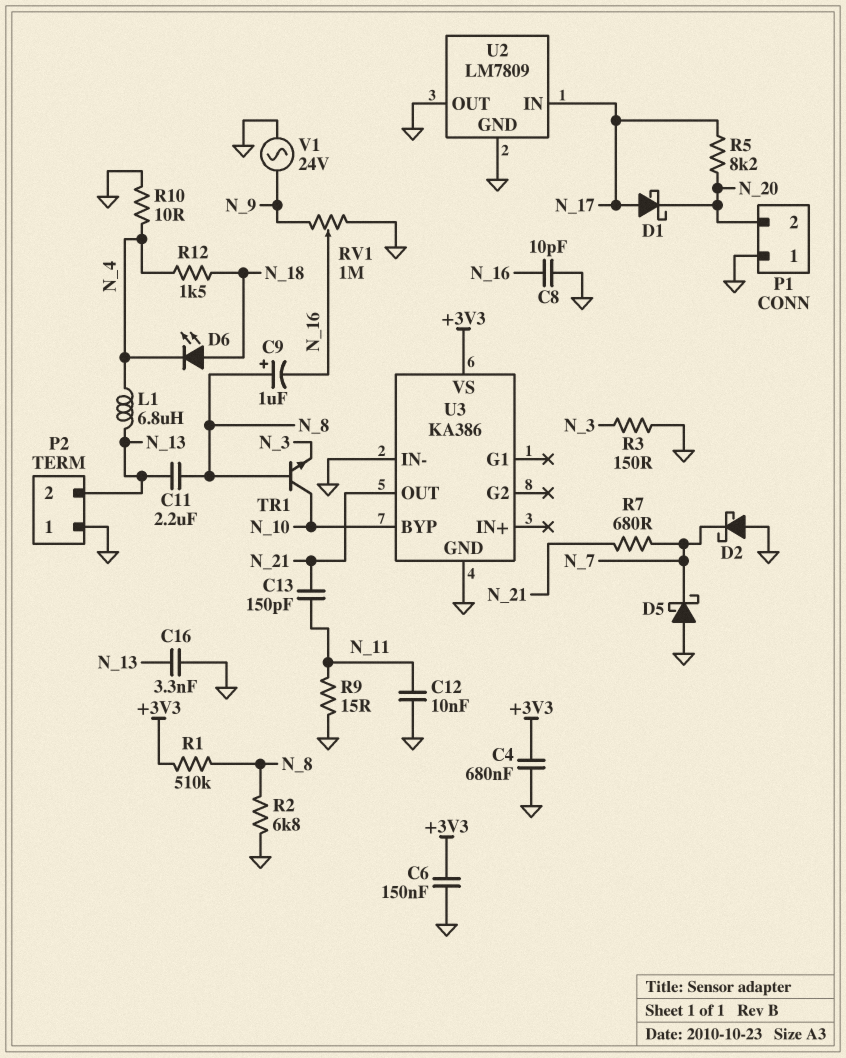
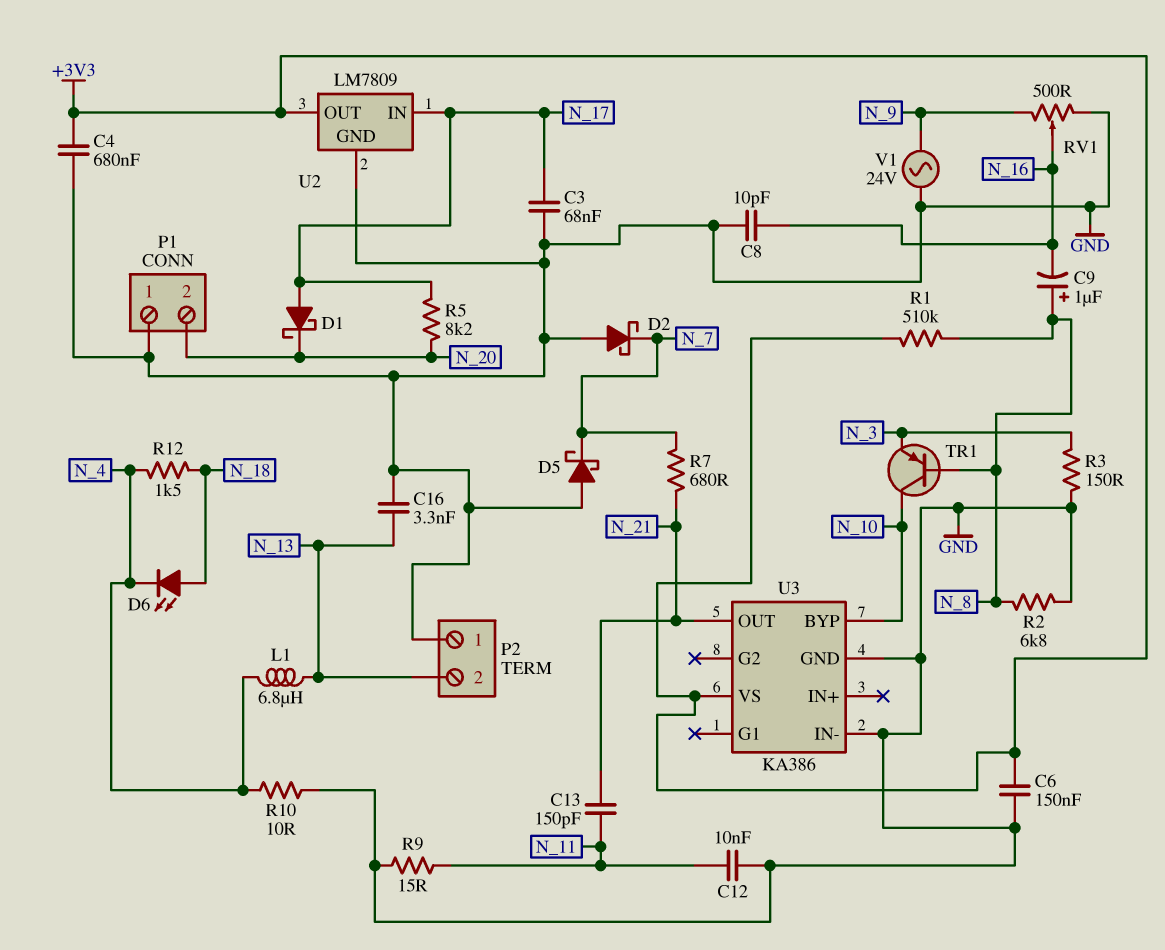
C3: none -> 68nF (GND, N_17)
C11: 2.2uF (N_8, N_13) -> none
RV1: 1M (GND, N_9, wiper N_16) -> 500 (GND, N_9, wiper N_16)
TR1: NPN (B N_8, C N_10, E N_3) -> PNP (B N_8, C N_10, E N_3)
U2 pin OUT: GND -> +3V3

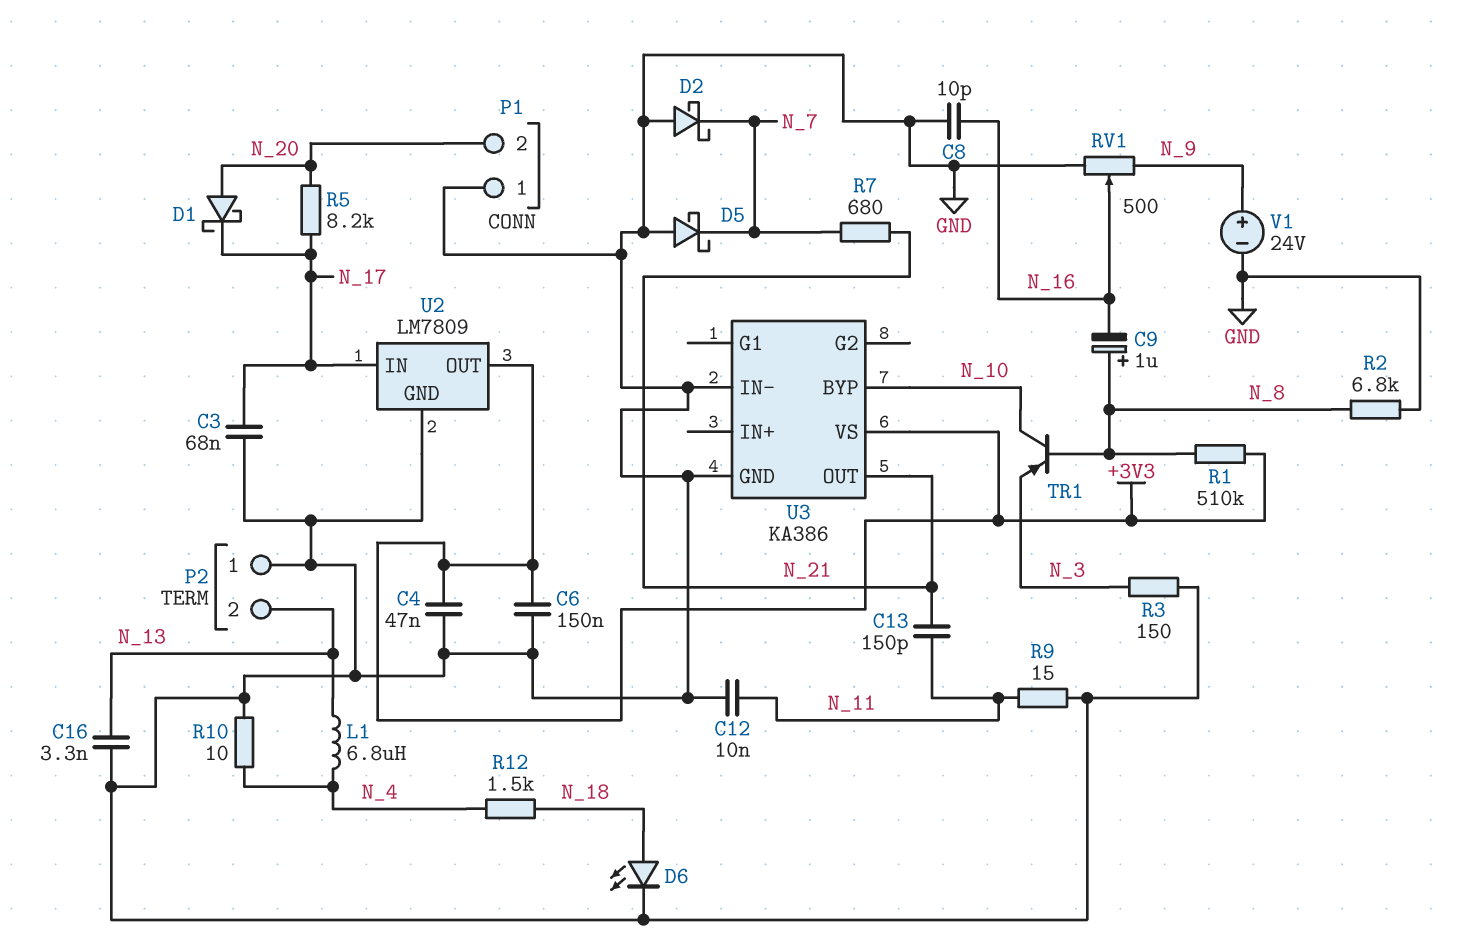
C4: 680nF (+3V3, GND) -> 47nF (+3V3, GND)
D1: schottky (A N_17, K N_20) -> schottky (A N_20, K N_17)
D6: LED (A N_18, K N_4) -> LED (A N_18, K GND)
V1: AC 24V (GND, N_9) -> 24V (plus N_9, minus GND)

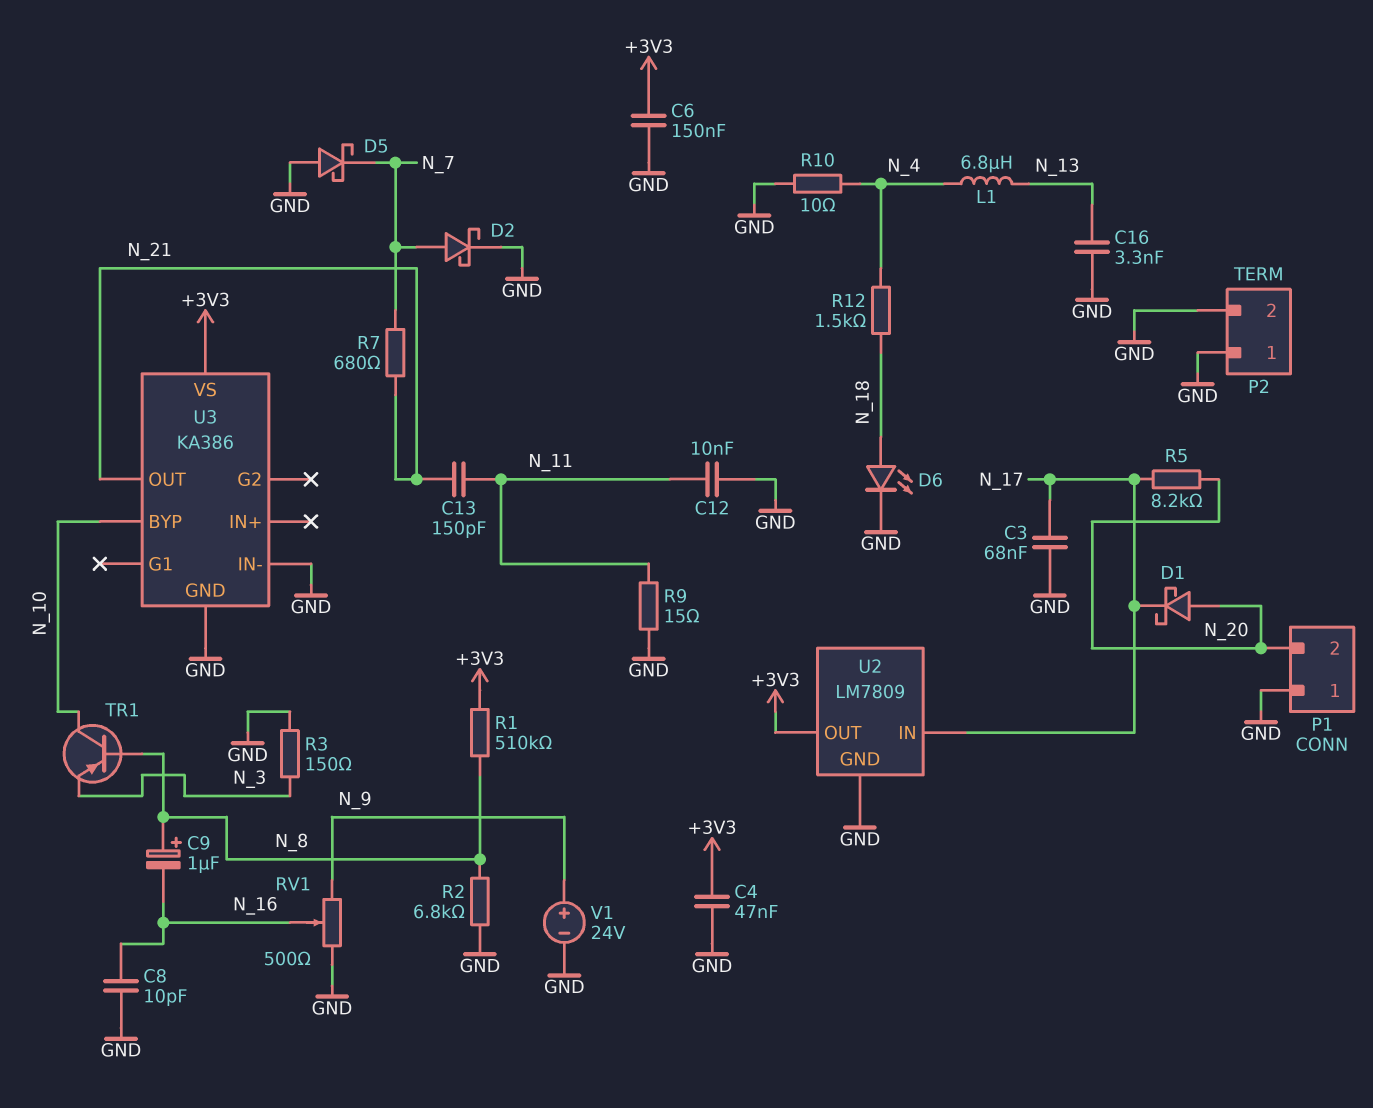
D2: schottky (A GND, K N_7) -> schottky (A N_7, K GND)
P2 pin 2: N_13 -> GND

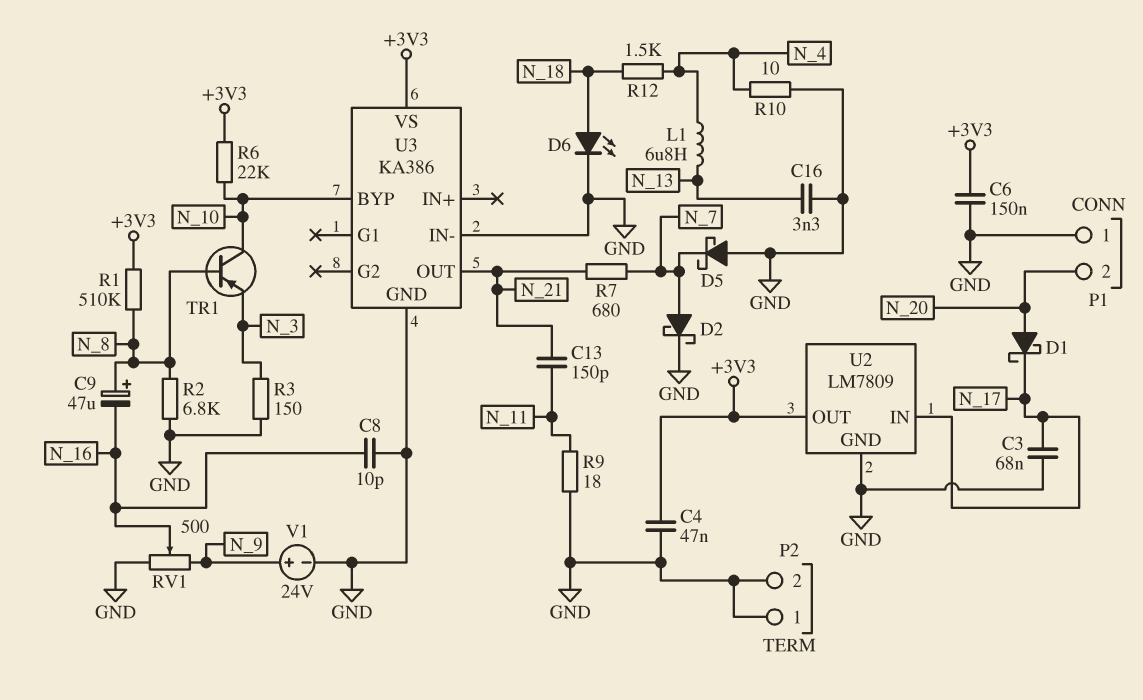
C9: 1uF (plus N_8, minus N_16) -> 47uF (plus N_8, minus N_16)
C12: 10nF (GND, N_11) -> none
R5: 8.2k (N_17, N_20) -> none
R6: none -> 22k (+3V3, N_10)
R9: 15 (GND, N_11) -> 18 (GND, N_11)

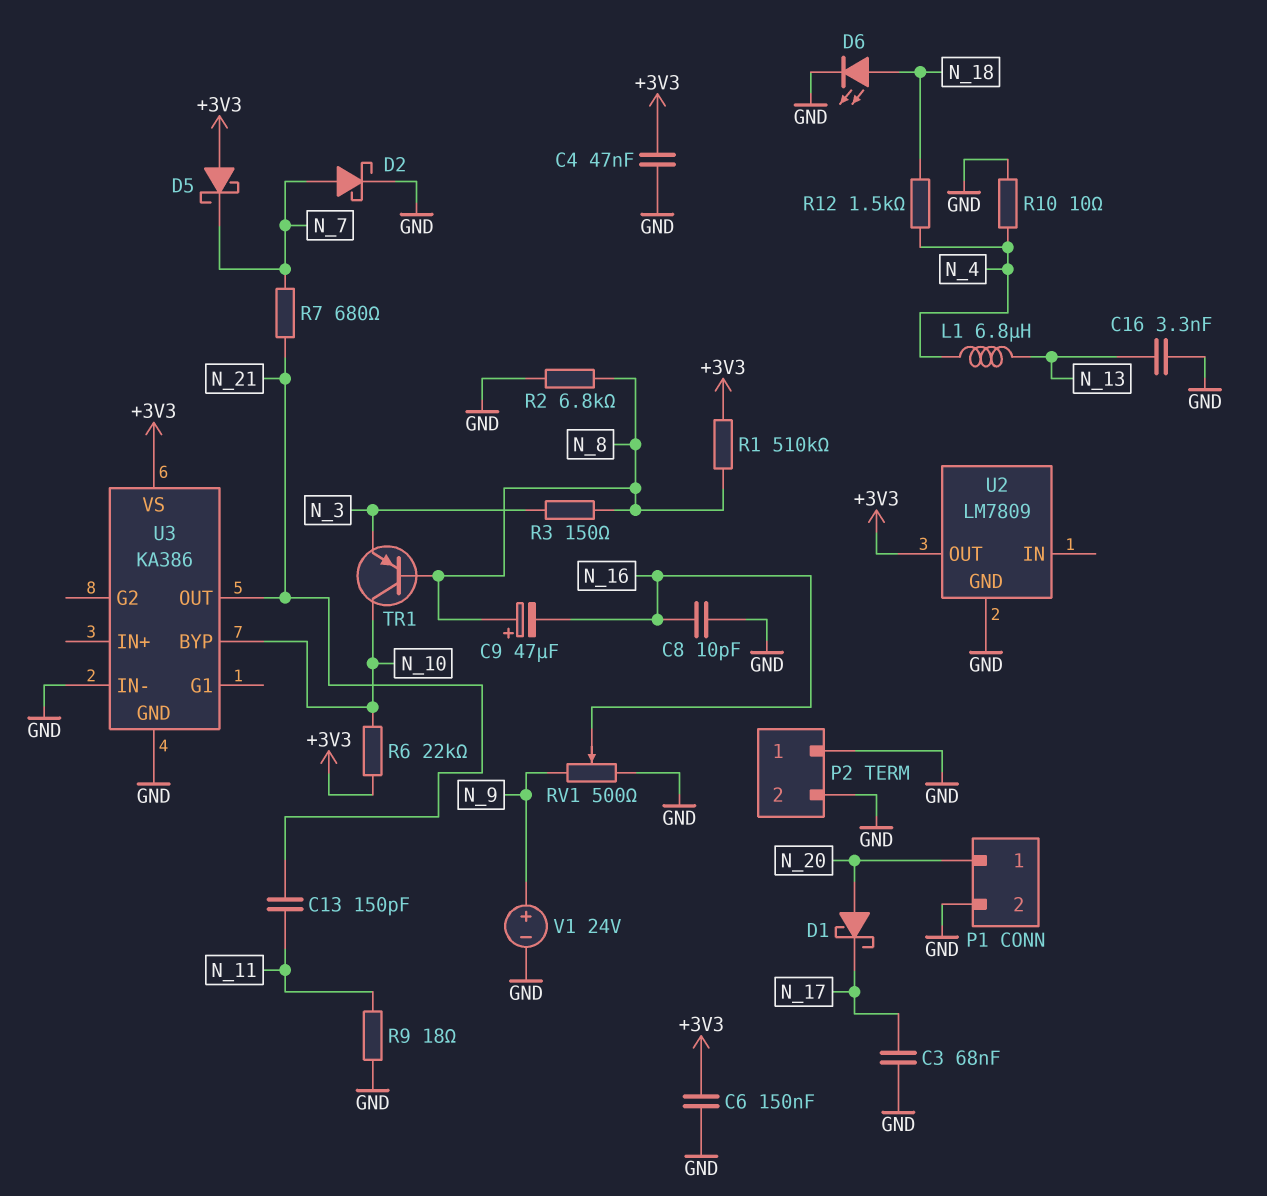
D5: schottky (A GND, K N_7) -> schottky (A +3V3, K N_7)
P1 pin 1: GND -> N_20
P1 pin 2: N_20 -> GND
R3: 150 (GND, N_3) -> 150 (N_3, N_8)
U2 pin IN: N_17 -> none

